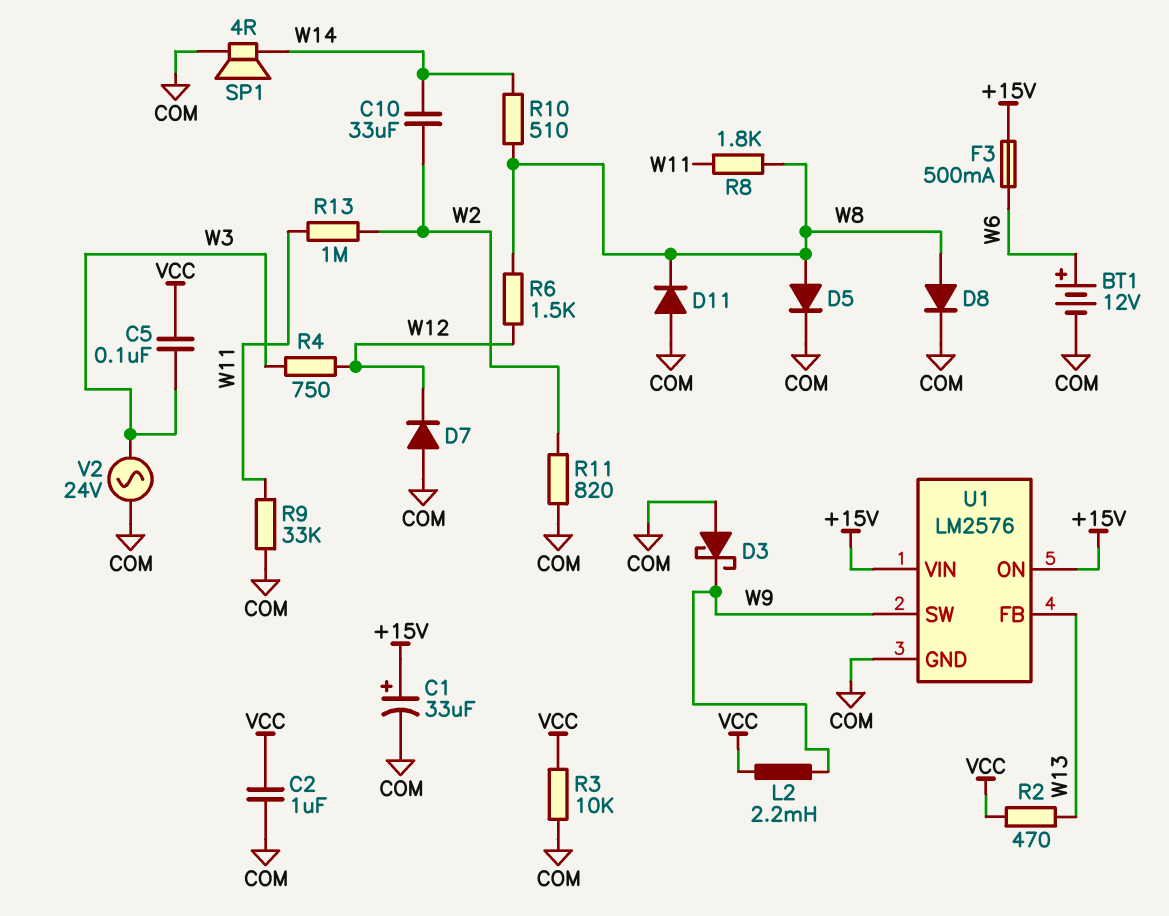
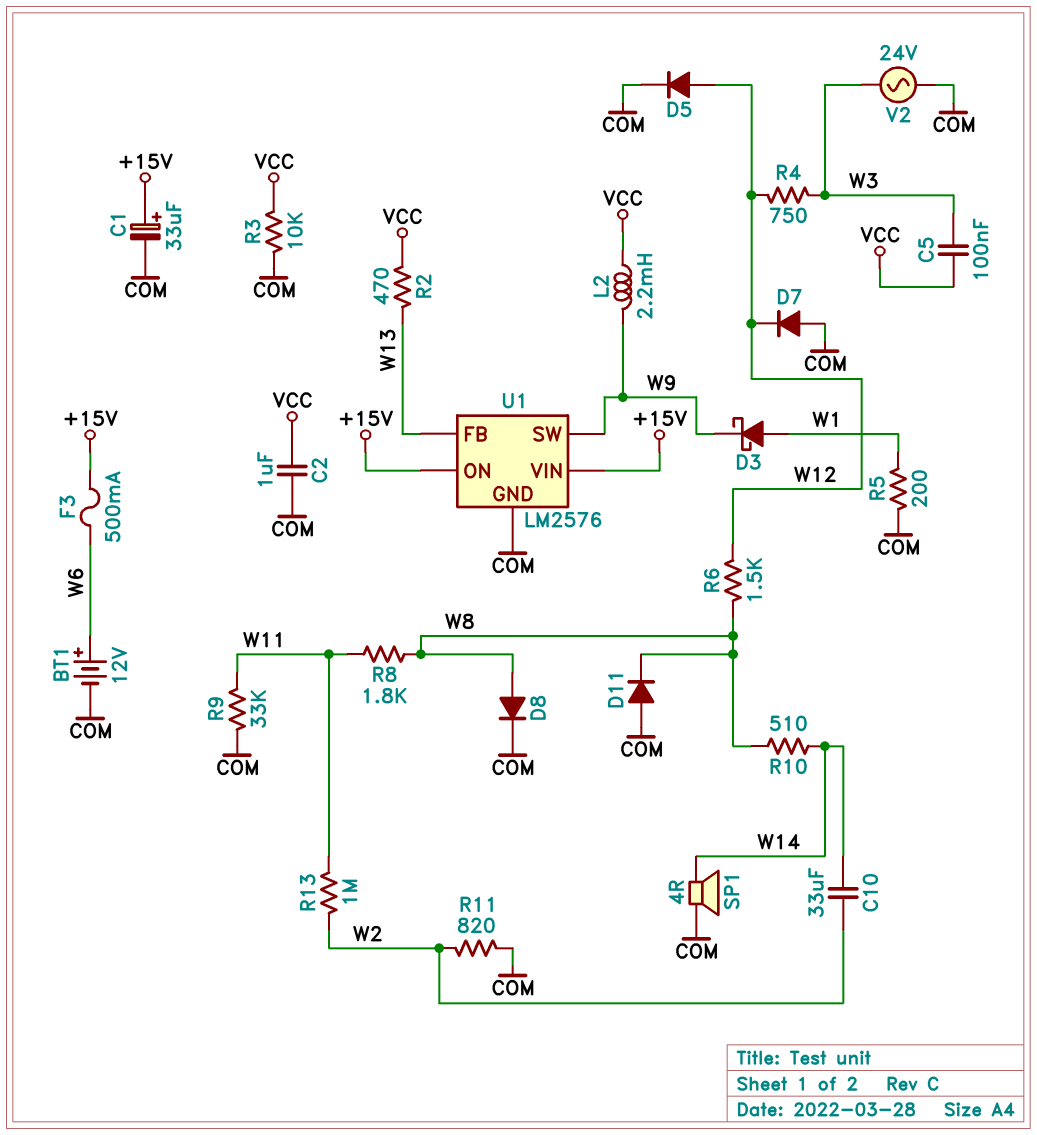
D3: schottky (A COM, K W9) -> schottky (A W1, K W9)
D5: diode (A W8, K COM) -> diode (A W12, K COM)
R5: none -> 200 (COM, W1)

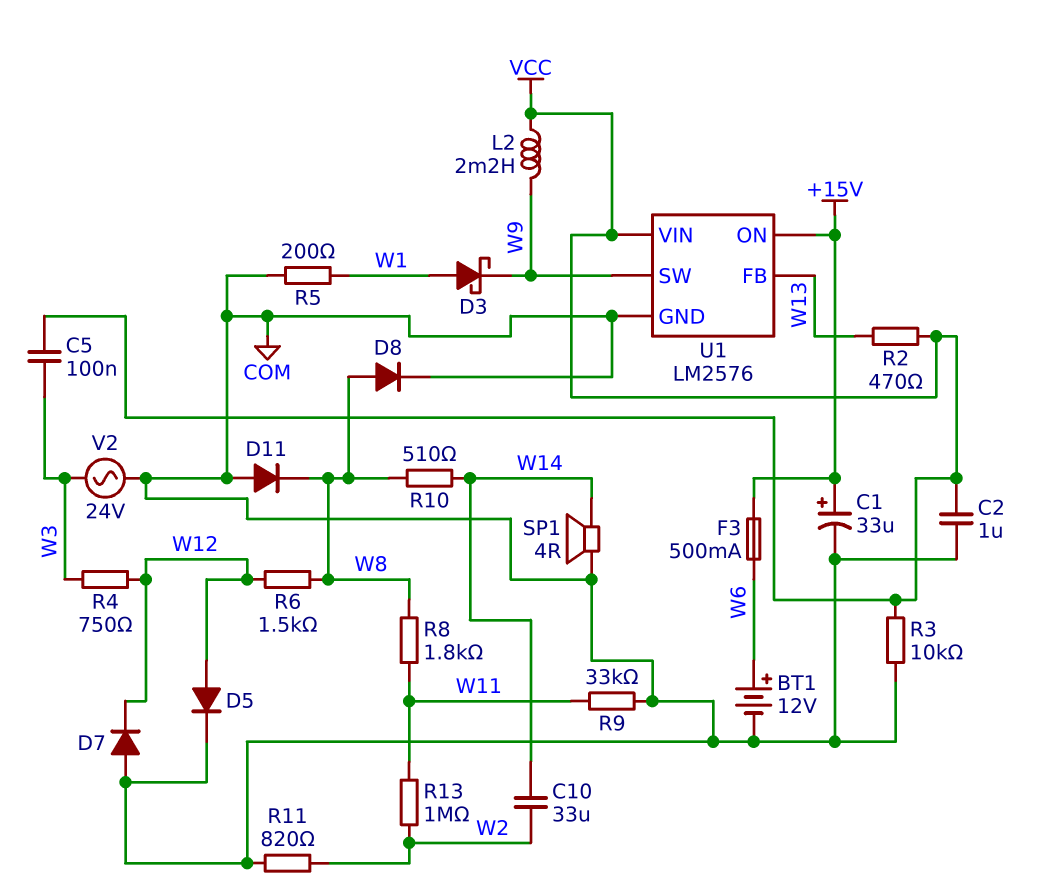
U1 pin VIN: +15V -> VCC

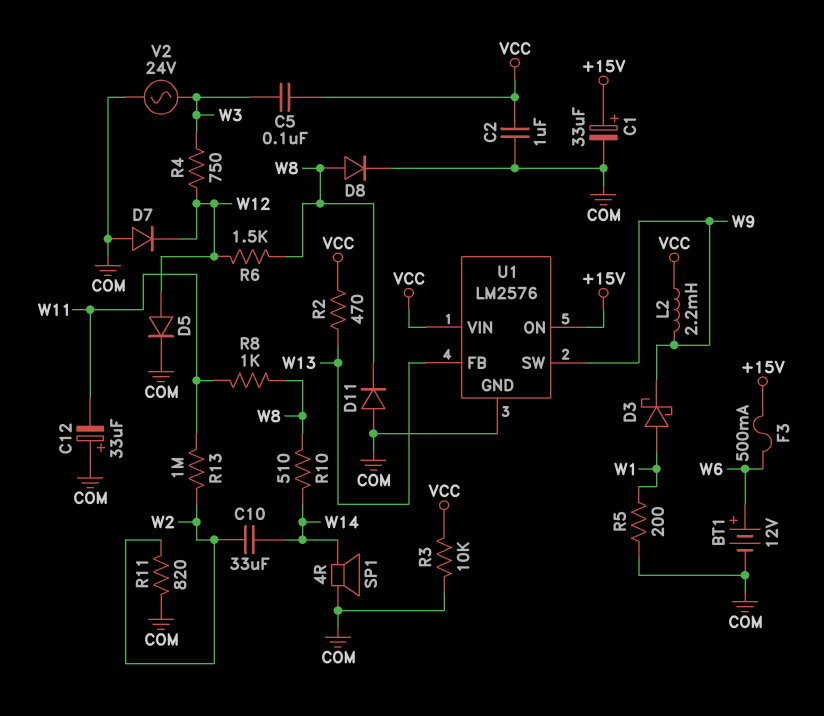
C12: none -> 33uF (plus COM, minus W11)
R8: 1.8k (W8, W11) -> 1k (W8, W11)
R9: 33k (COM, W11) -> none

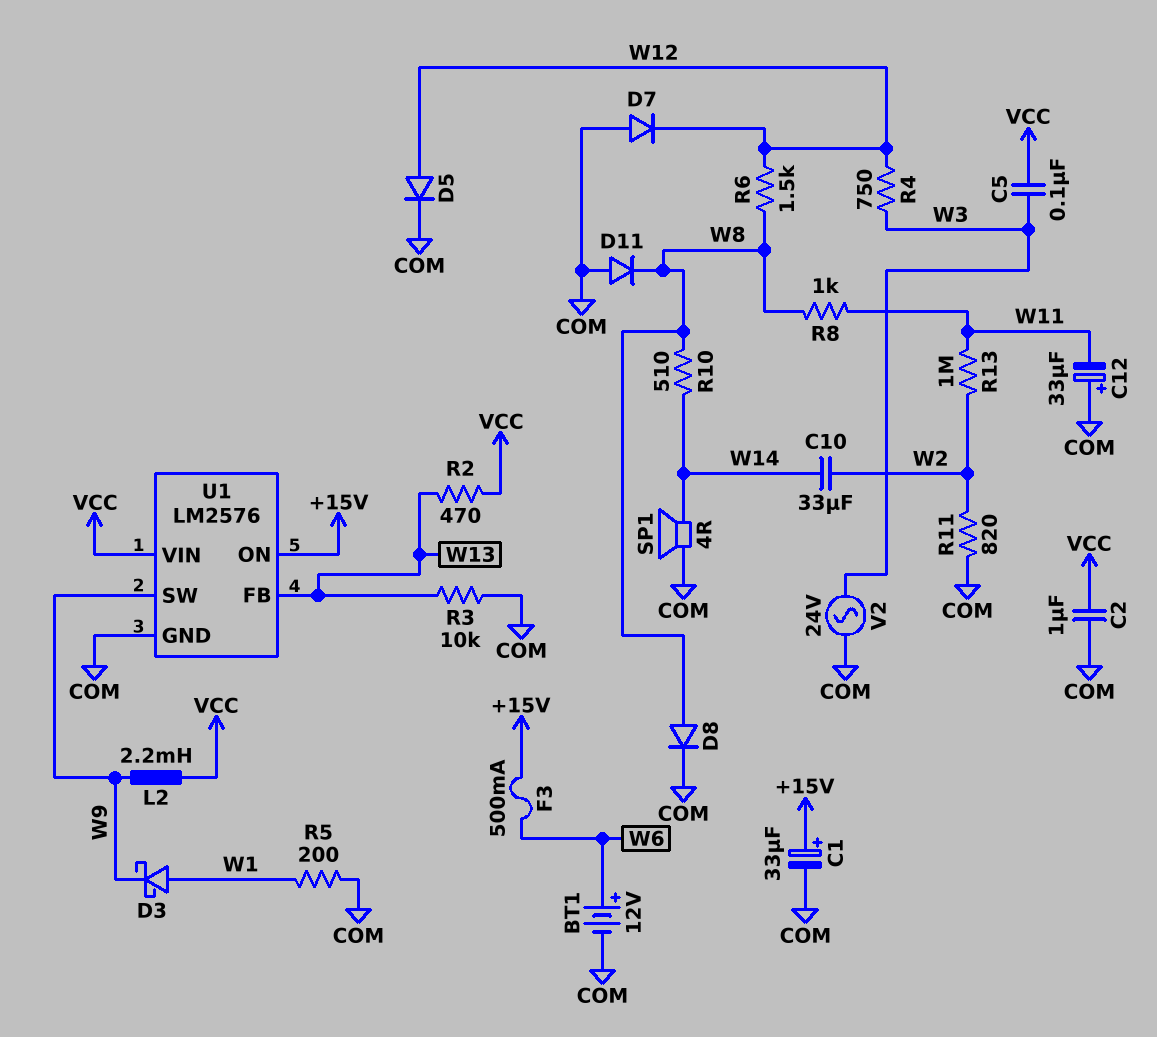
R3: 10k (COM, VCC) -> 10k (COM, W13)

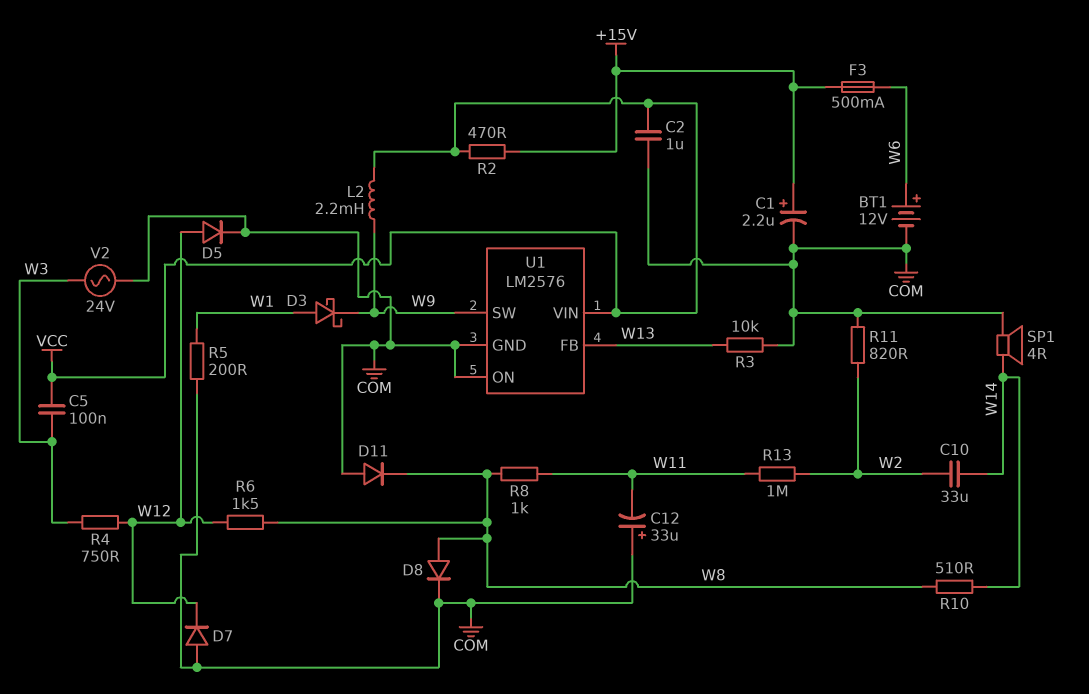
C1: 33uF (plus +15V, minus COM) -> 2.2uF (plus +15V, minus COM)
R2: 470 (VCC, W13) -> 470 (+15V, VCC)
U1 pin ON: +15V -> COM

